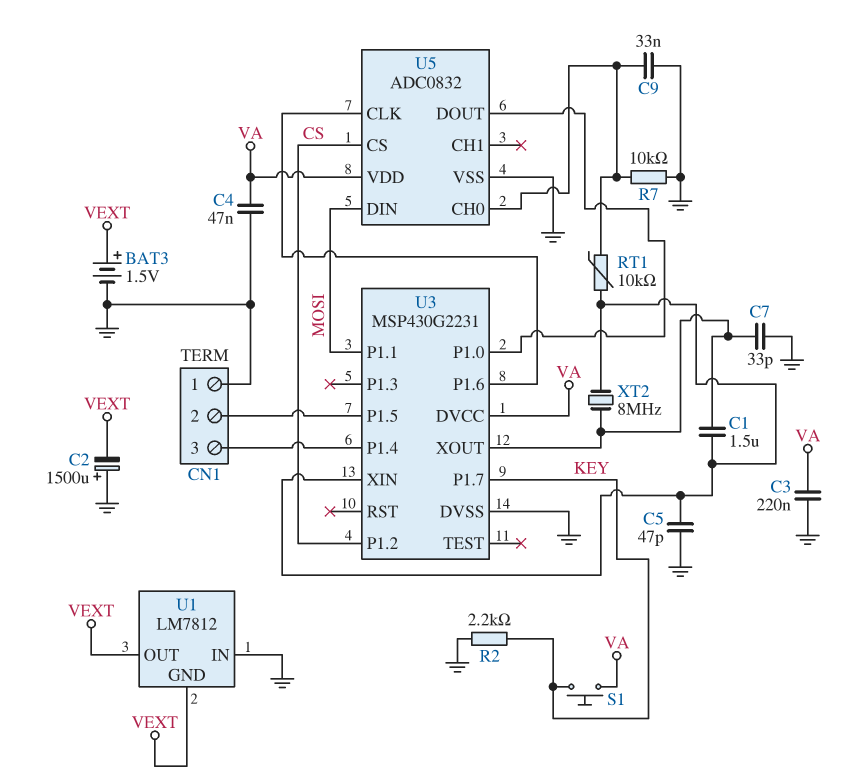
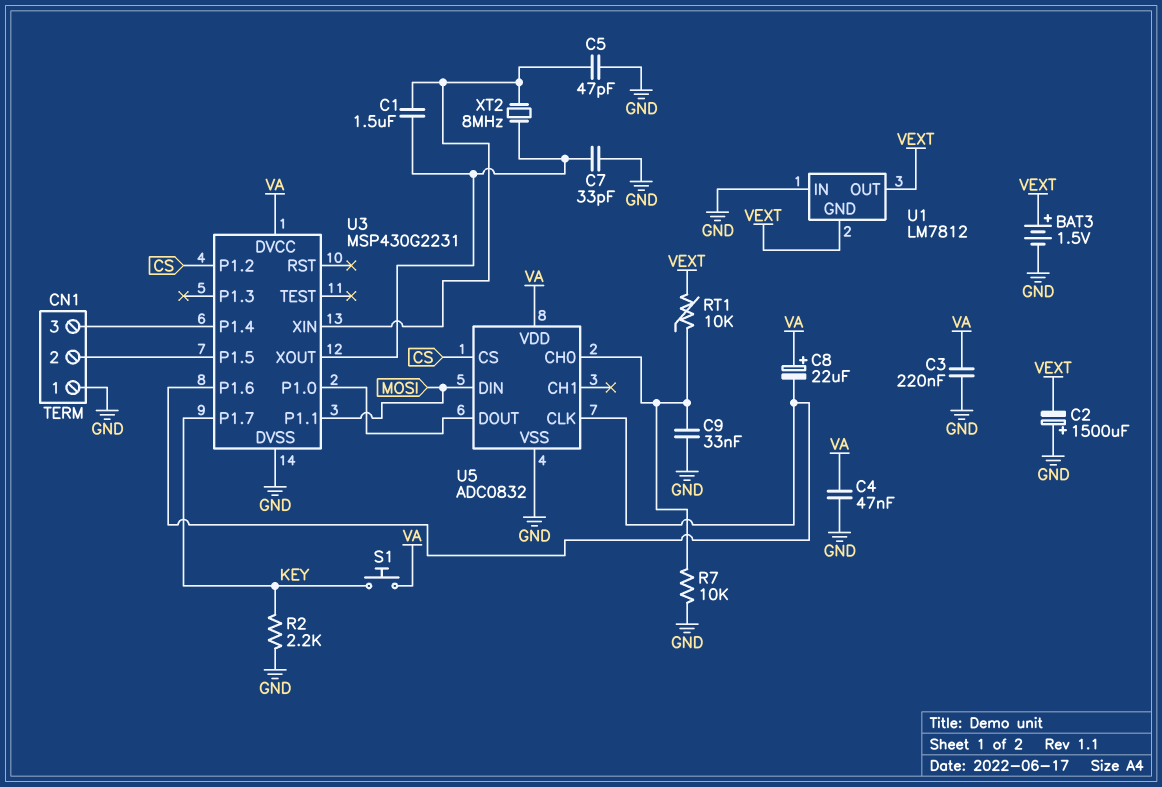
C8: none -> 22uF (plus VA, minus U3/P1.6)
RT1: 10k (U3/XIN, U5/CH0) -> 10k (U5/CH0, VEXT)

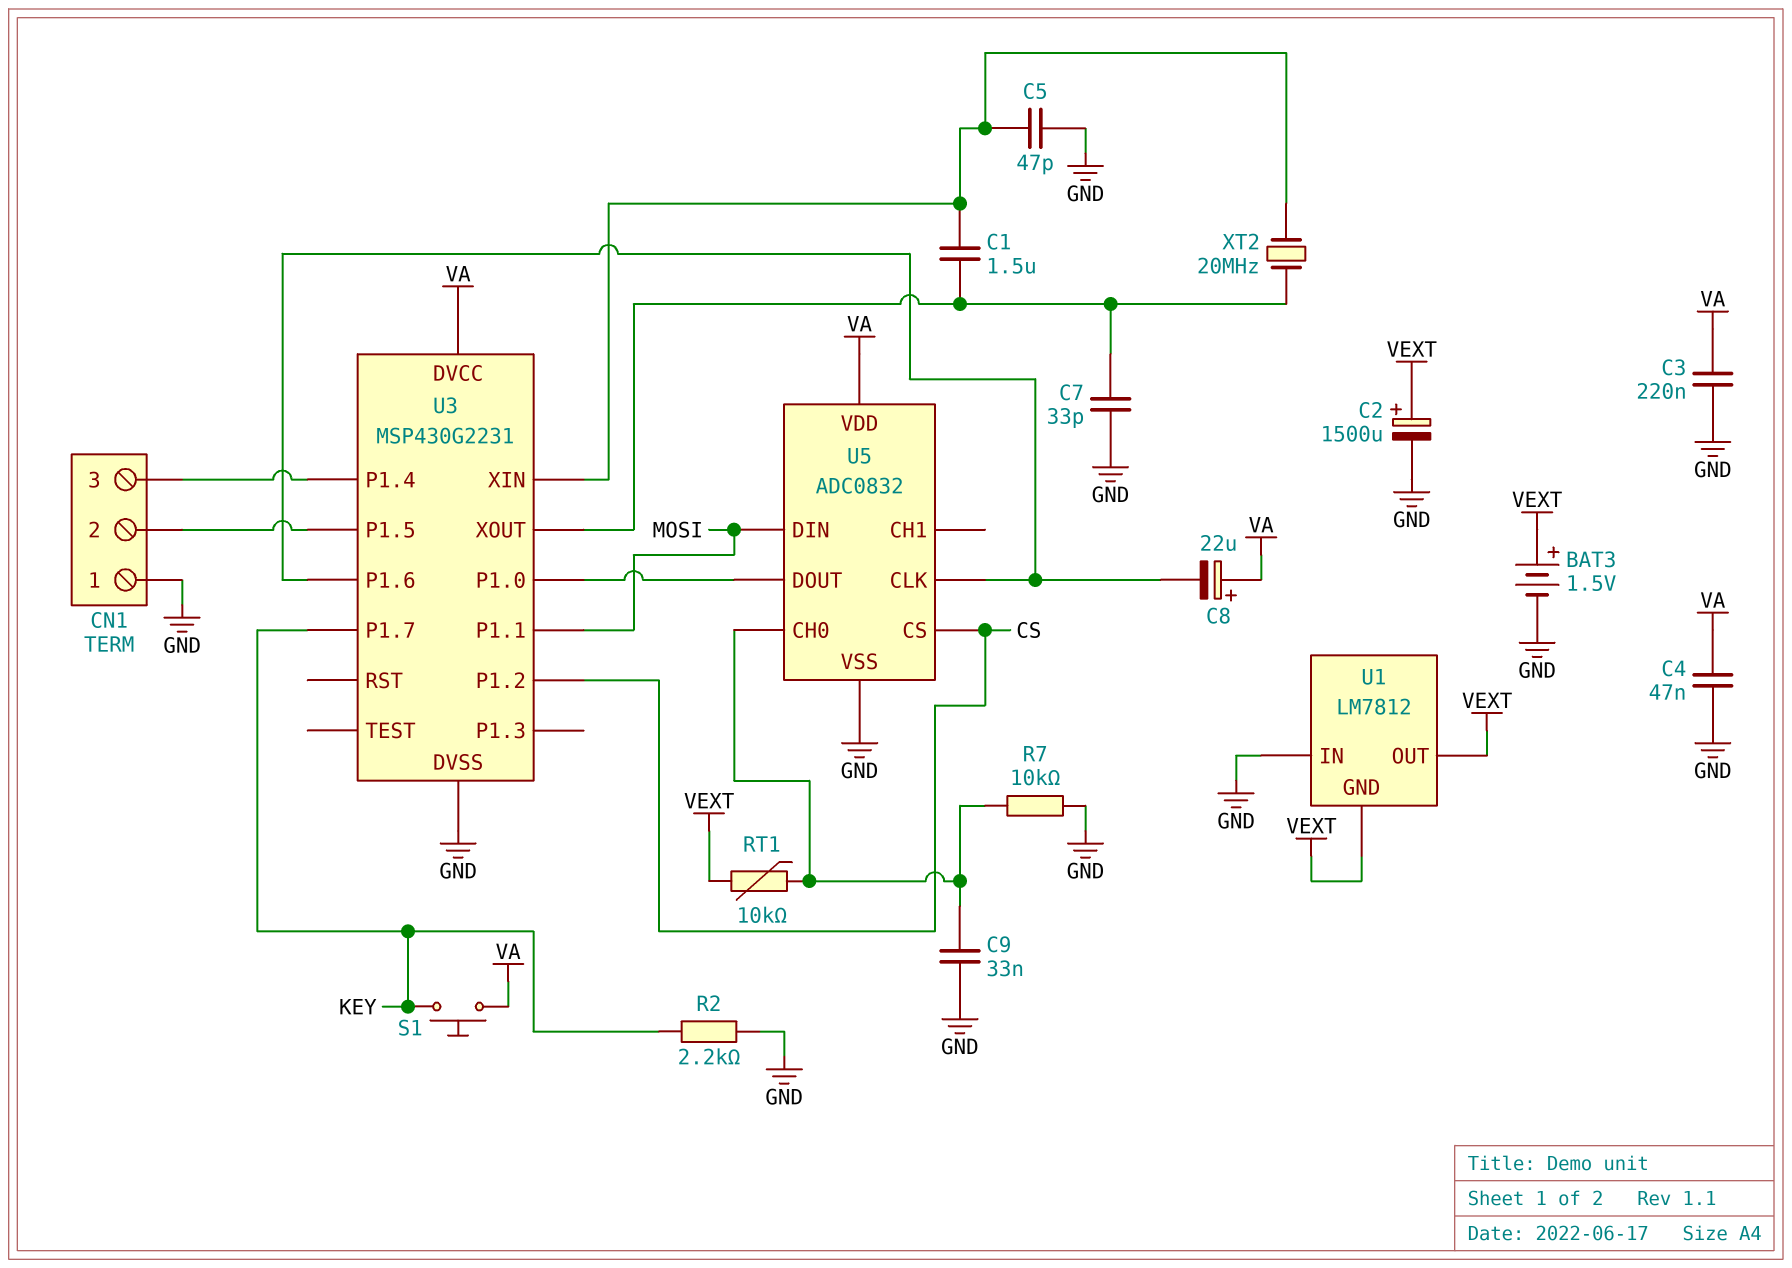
C2: 1500uF (plus GND, minus VEXT) -> 1500uF (plus VEXT, minus GND)
XT2: 8MHz (U3/XIN, U3/XOUT) -> 20MHz (U3/XIN, U3/XOUT)

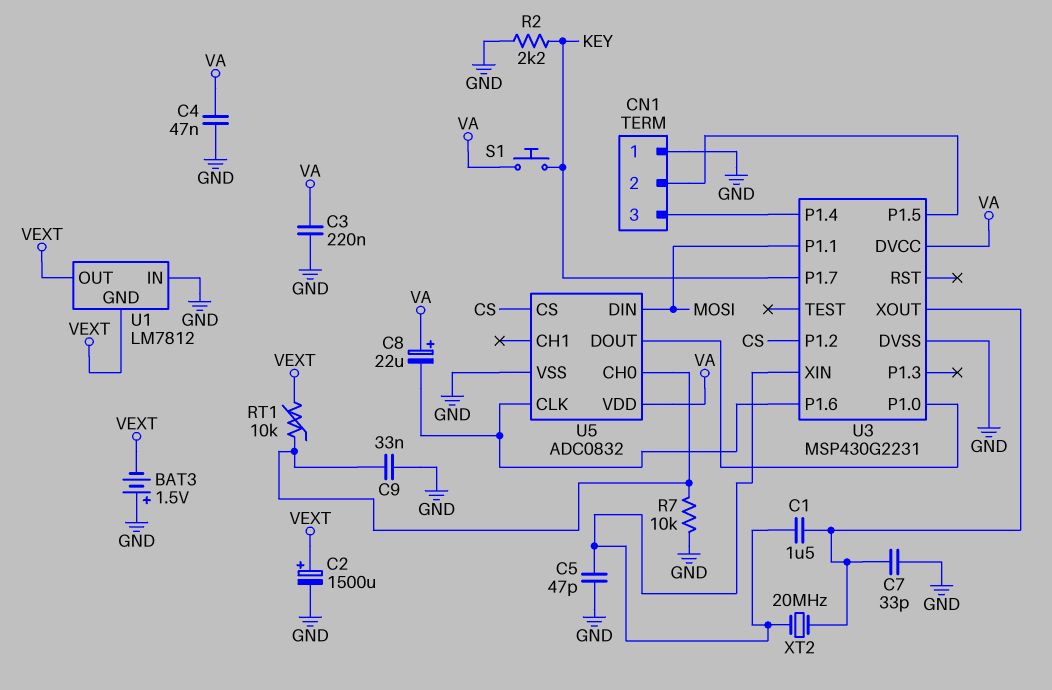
BAT3: 1.5V (plus VEXT, minus GND) -> 1.5V (plus GND, minus VEXT)

